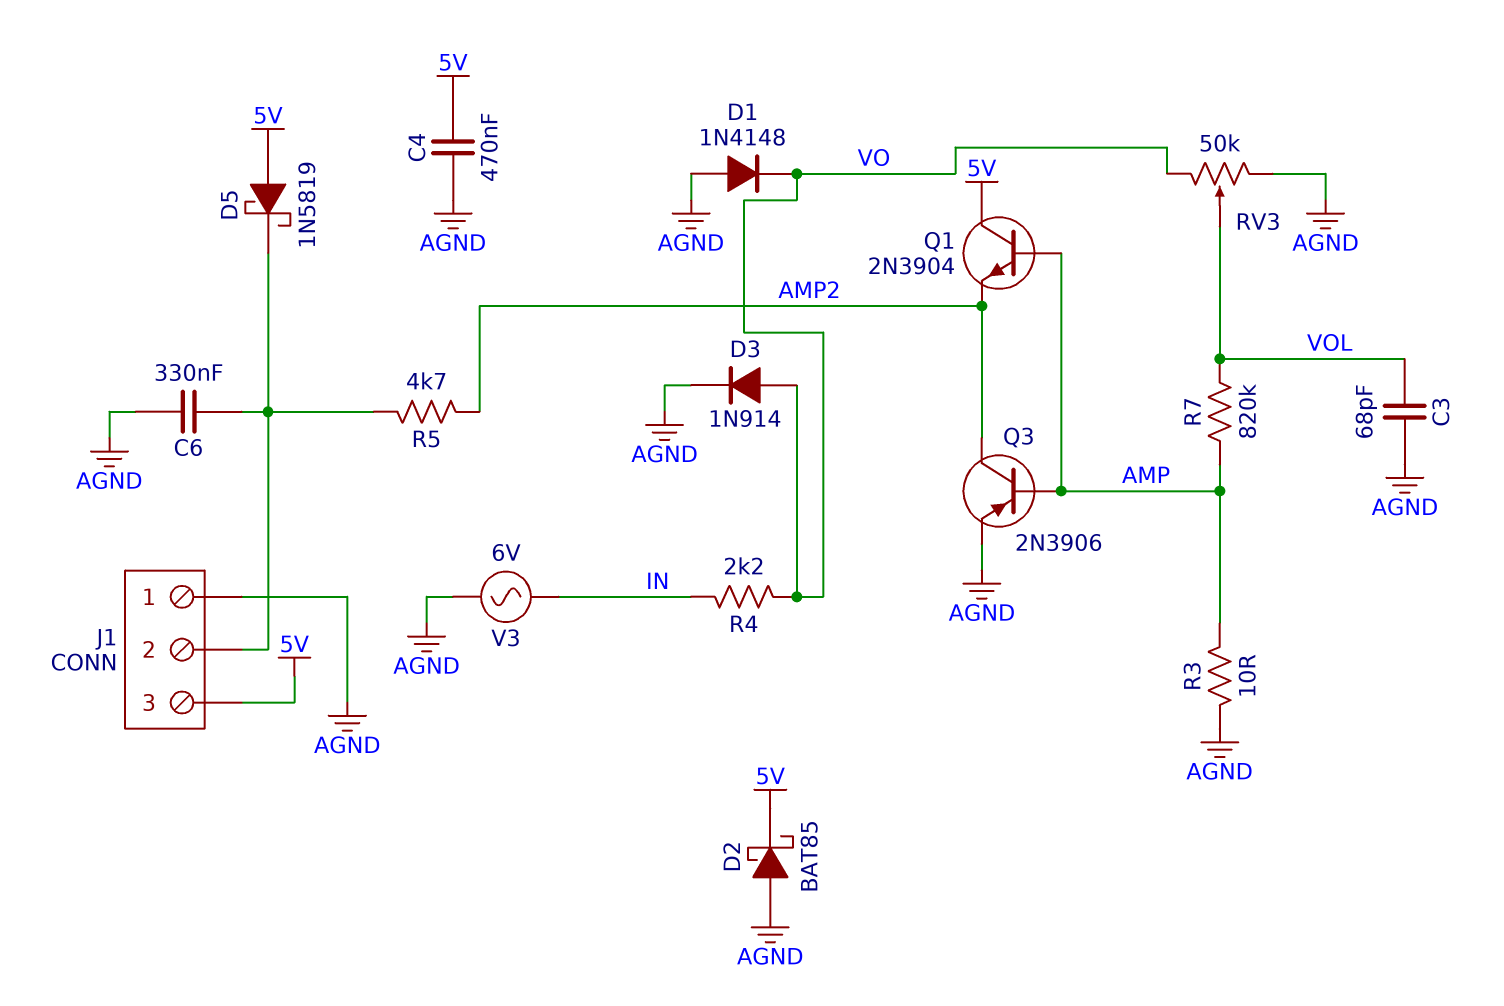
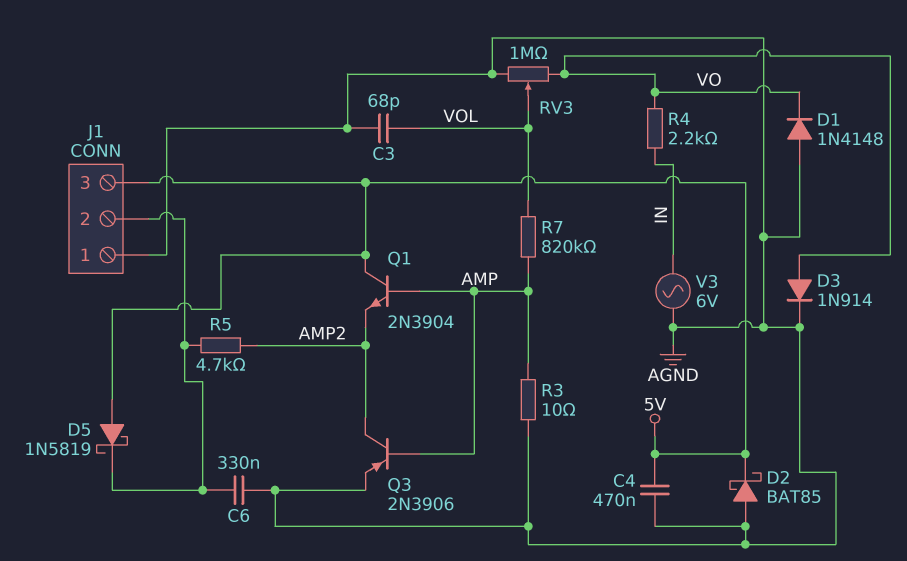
RV3: 50k (AGND, VO, wiper VOL) -> 1M (AGND, VO, wiper VOL)

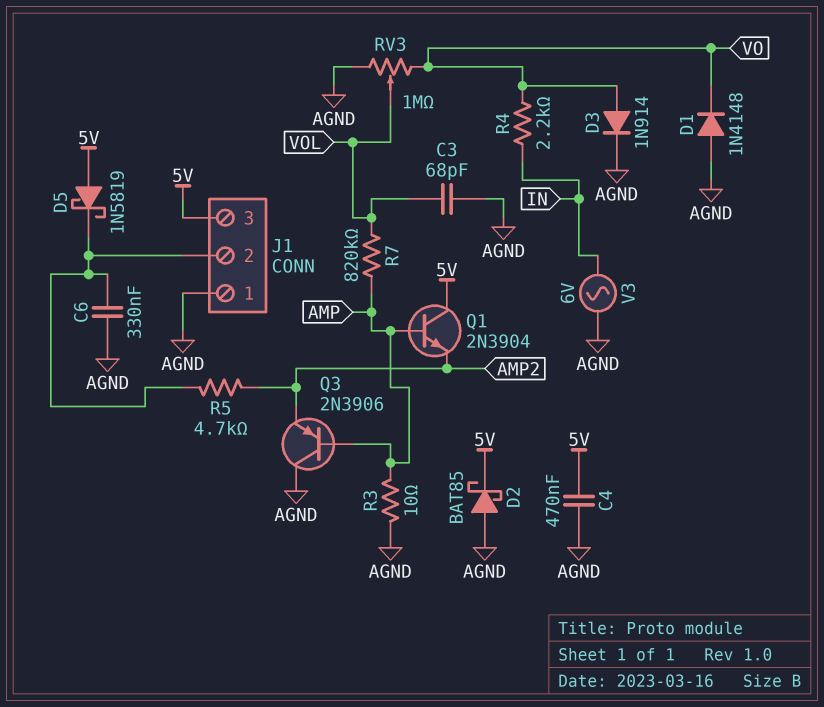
Q3: PNP 2N3906 (B AMP, C AMP2, E AGND) -> PNP 2N3906 (B AMP, C AGND, E AMP2)

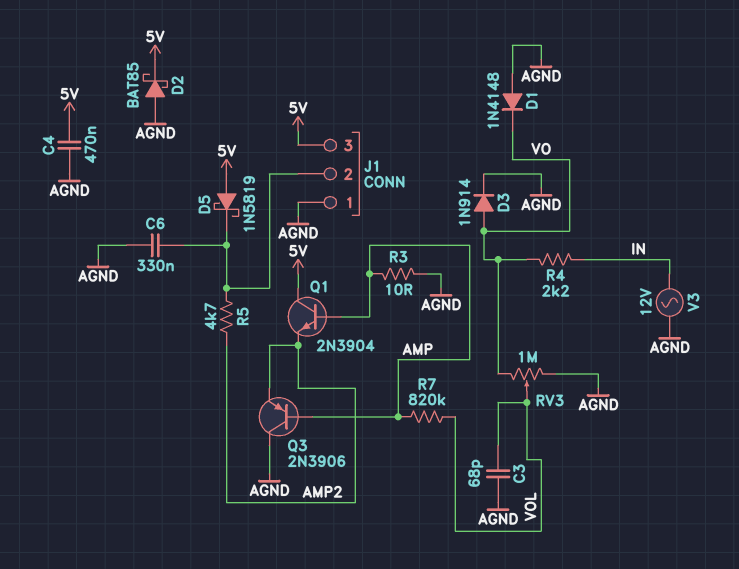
V3: AC 6V (AGND, IN) -> AC 12V (AGND, IN)

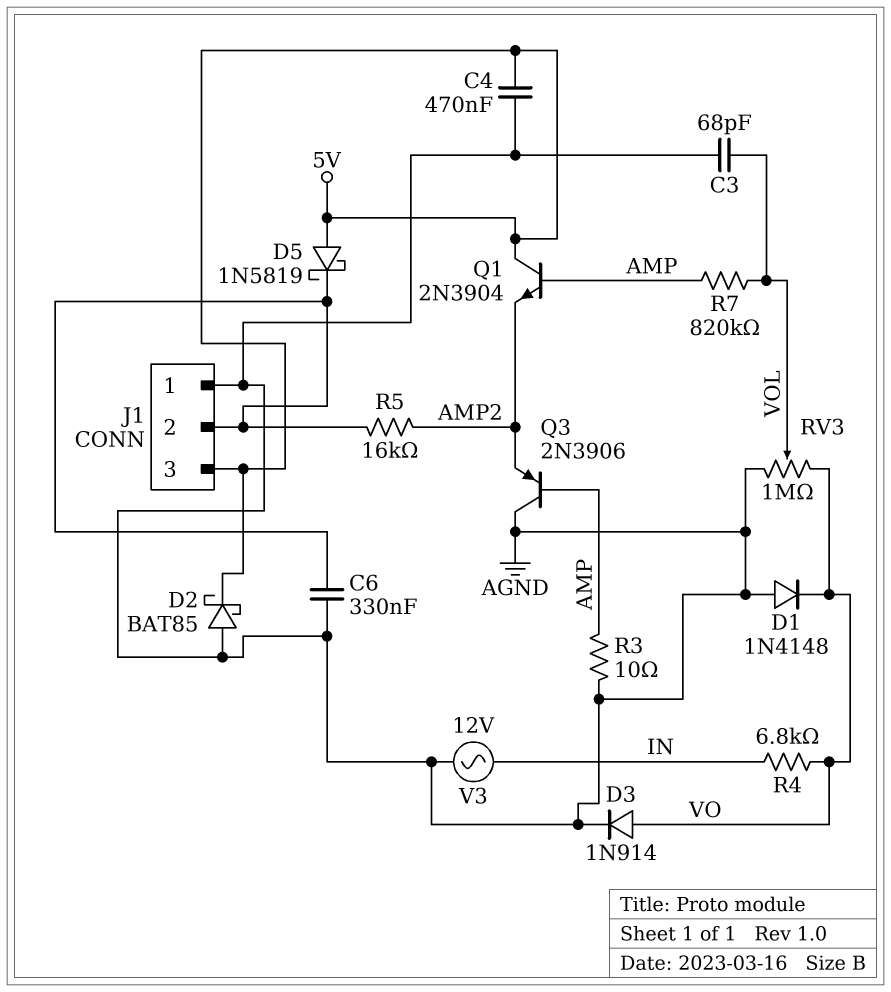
R4: 2.2k (IN, VO) -> 6.8k (IN, VO)
R5: 4.7k (AMP2, J1/2) -> 16k (AMP2, J1/2)

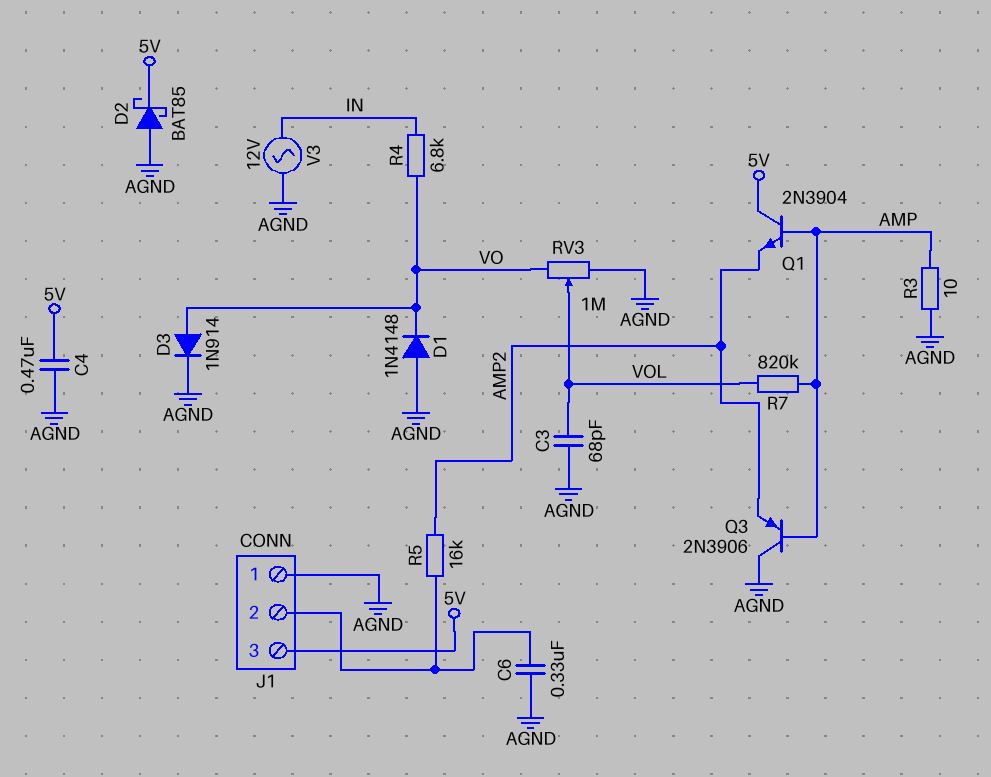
D5: schottky 1N5819 (A 5V, K J1/2) -> none

